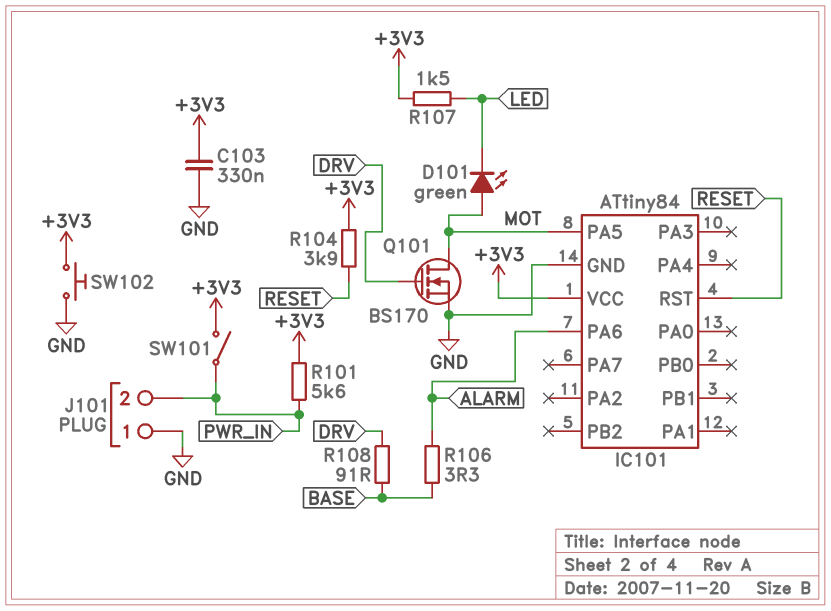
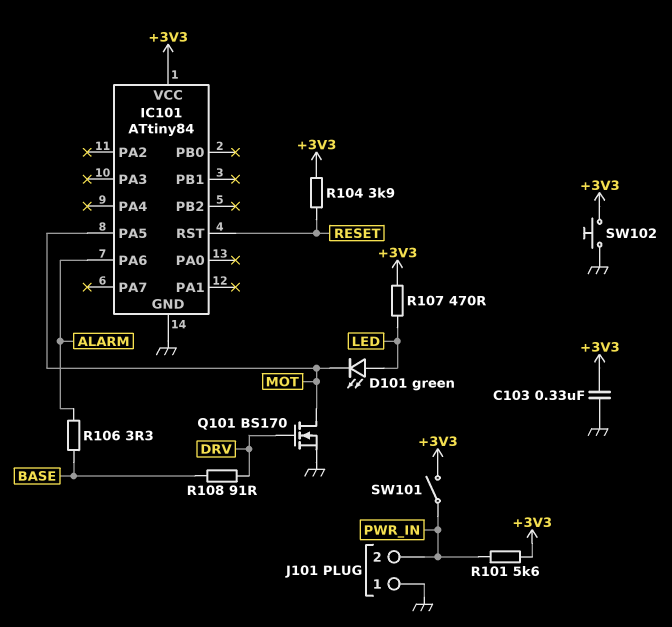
D101: LED green (A MOT, K LED) -> LED green (A LED, K MOT)
R107: 1.5k (+3V3, LED) -> 470 (+3V3, LED)

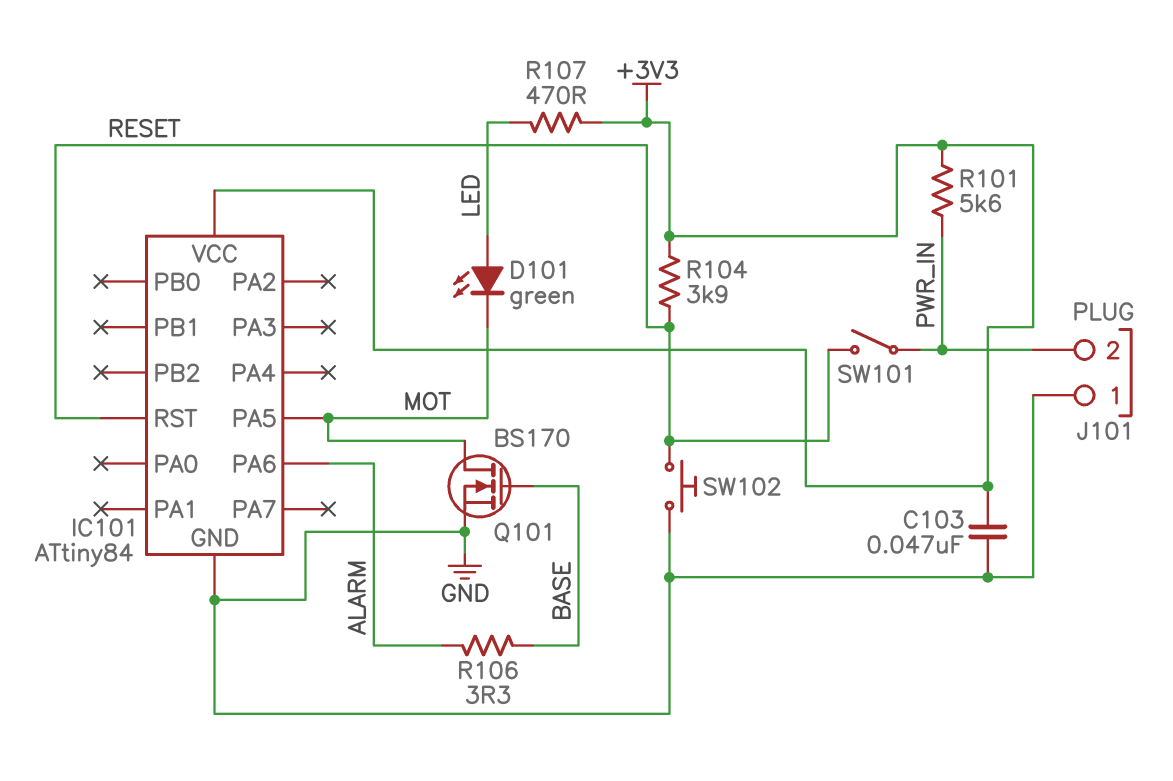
C103: 330nF (+3V3, GND) -> 47nF (+3V3, GND)
Q101: NMOS BS170 (G DRV, D MOT, S GND) -> NMOS BS170 (G BASE, D MOT, S GND)
R108: 91 (BASE, DRV) -> none
SW101: switch (+3V3, PWR_IN) -> switch (PWR_IN, RESET)
SW102: button (+3V3, GND) -> button (GND, RESET)

